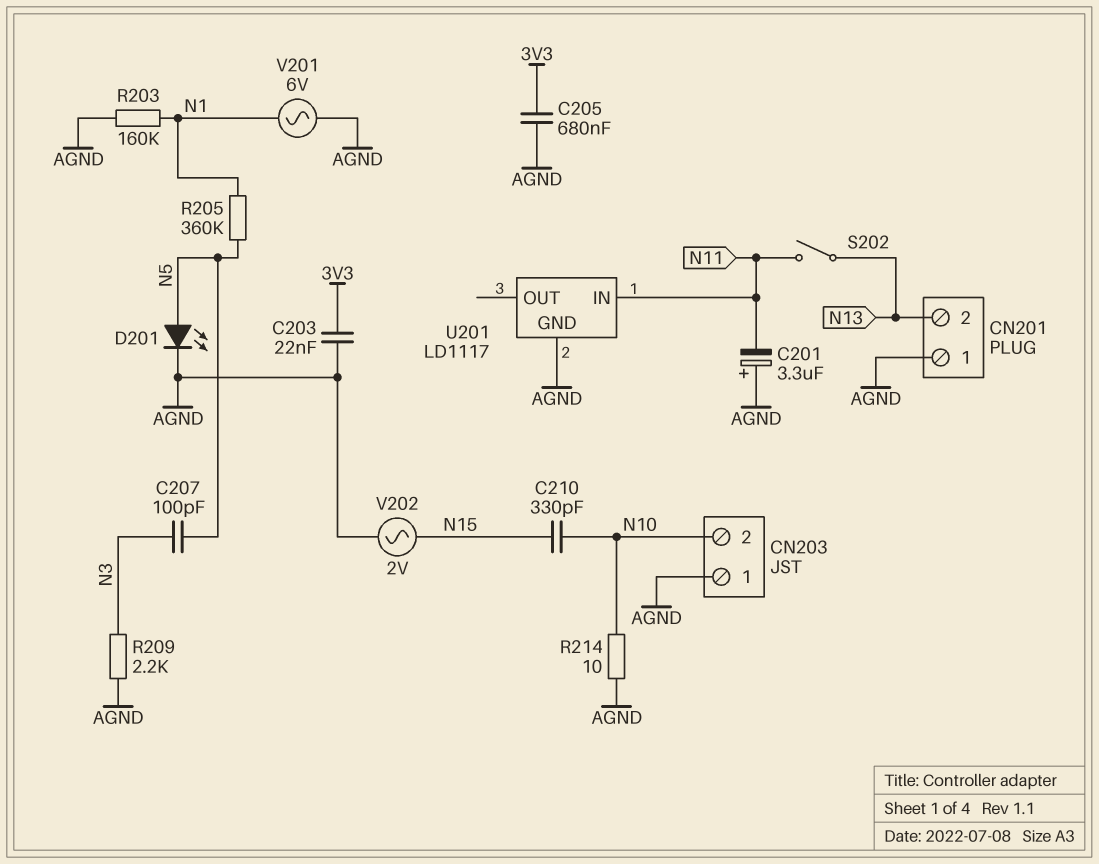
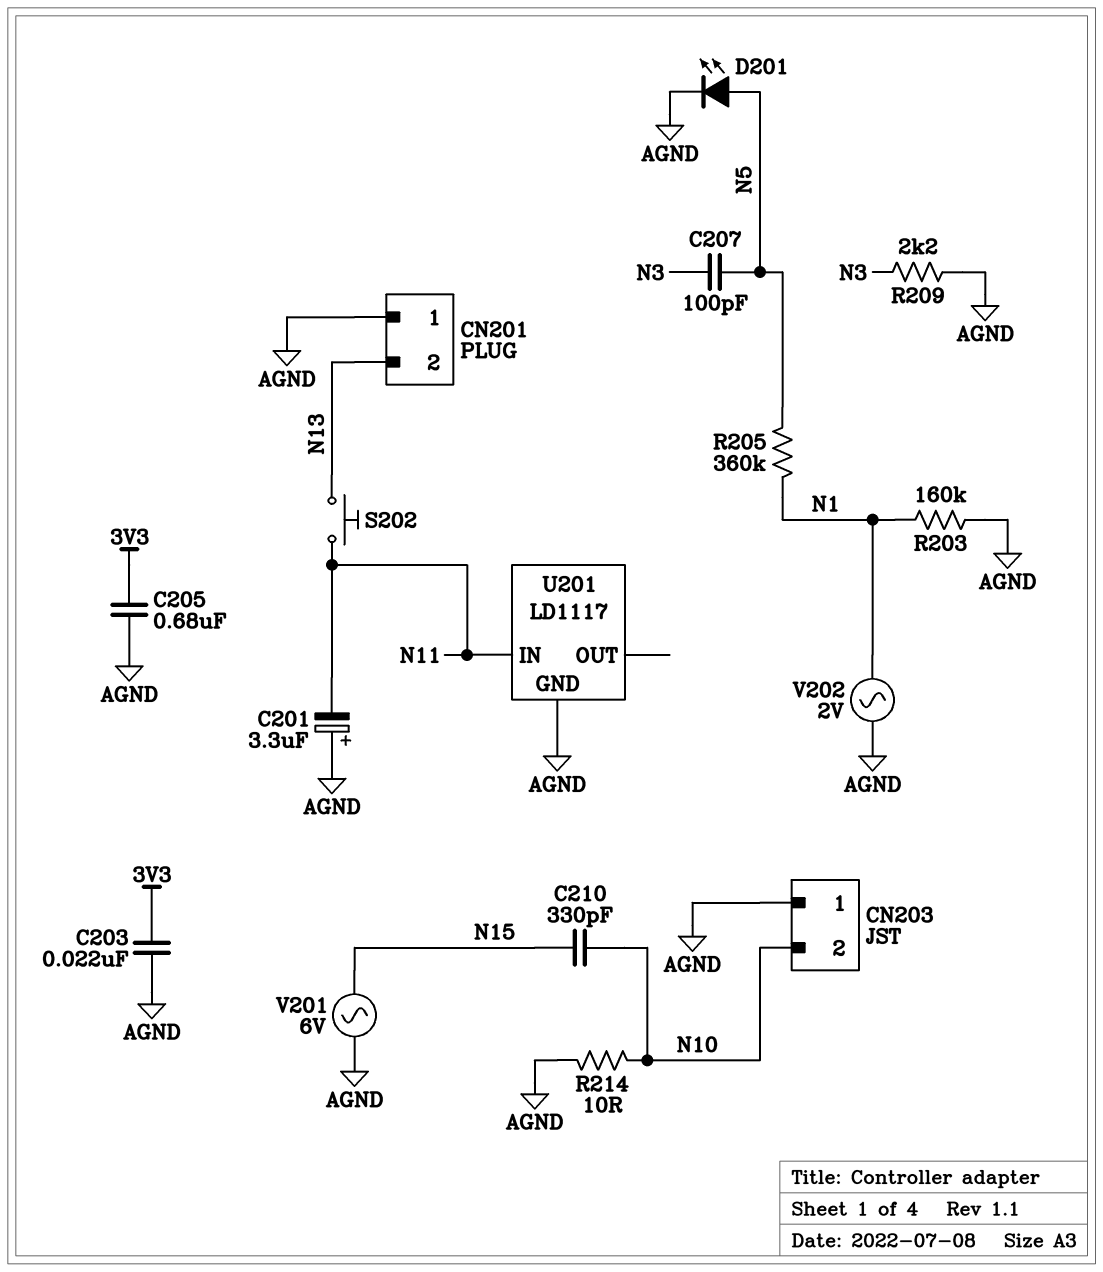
S202: switch (N11, N13) -> button (N11, N13)
V201: AC 6V (AGND, N1) -> AC 6V (AGND, N15)
V202: AC 2V (AGND, N15) -> AC 2V (AGND, N1)

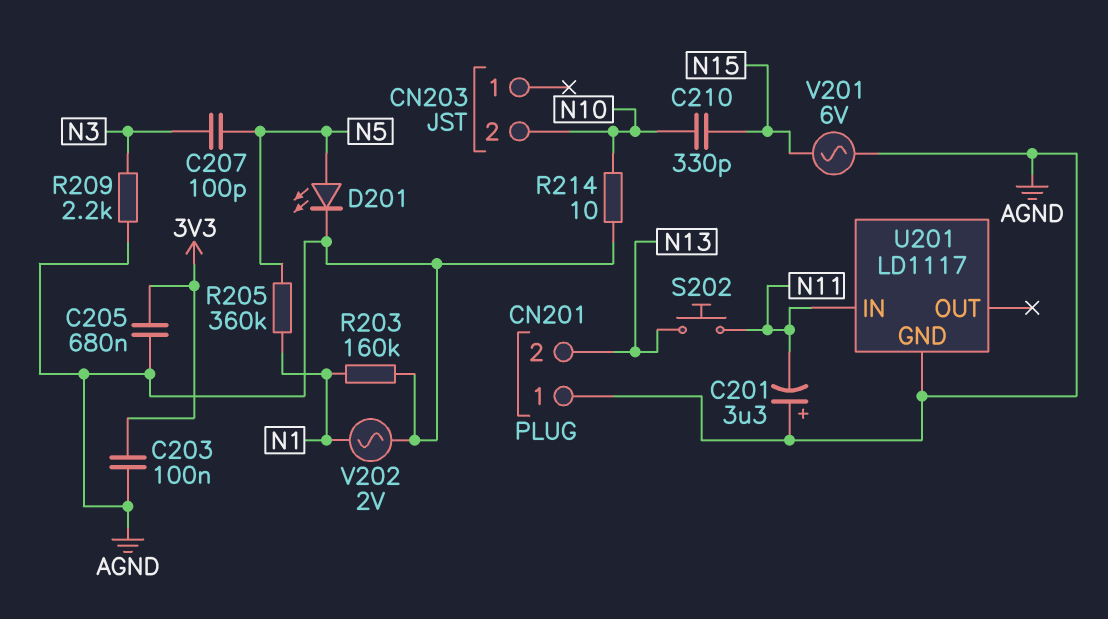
C203: 22nF (3V3, AGND) -> 100nF (3V3, AGND)
CN203 pin 1: AGND -> none

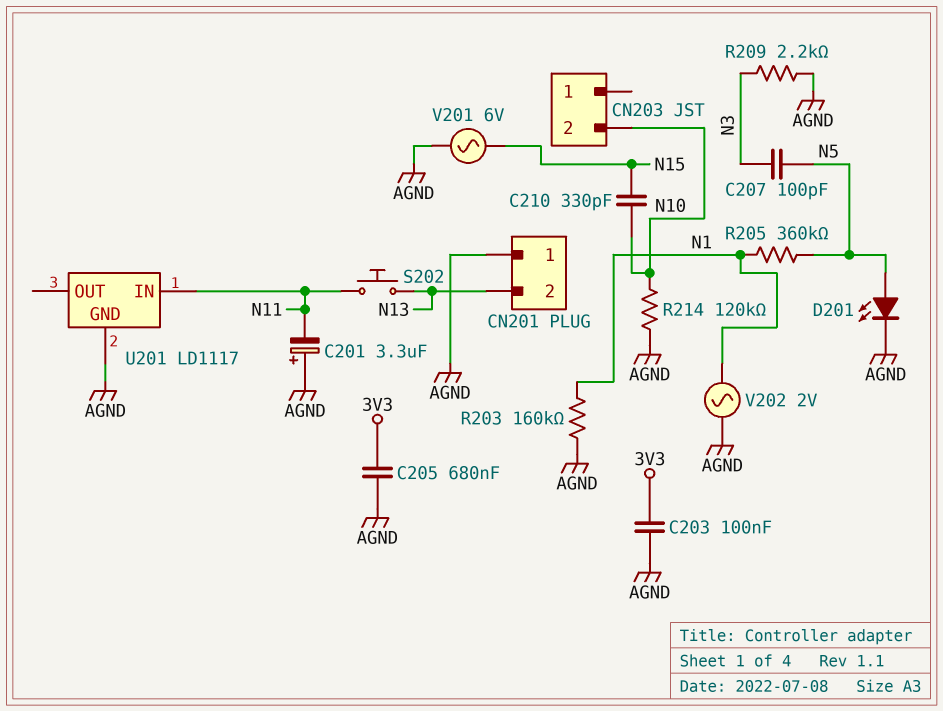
R214: 10 (AGND, N10) -> 120k (AGND, N10)

